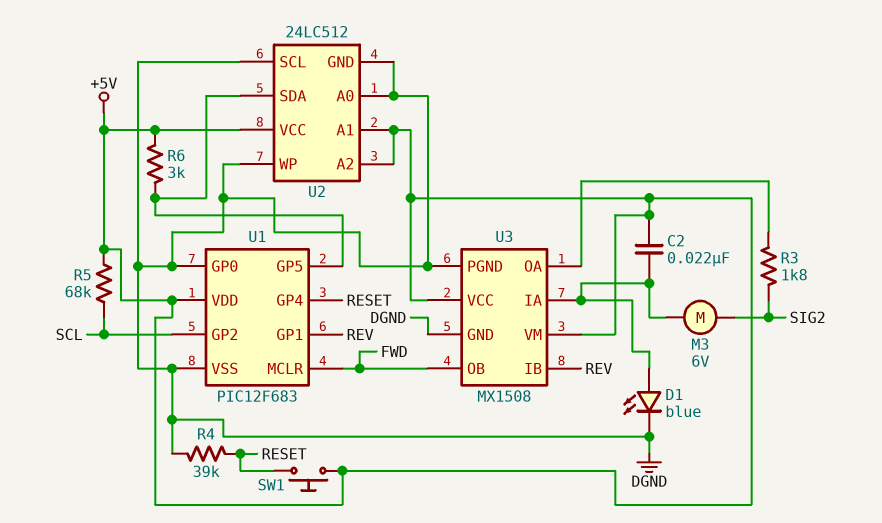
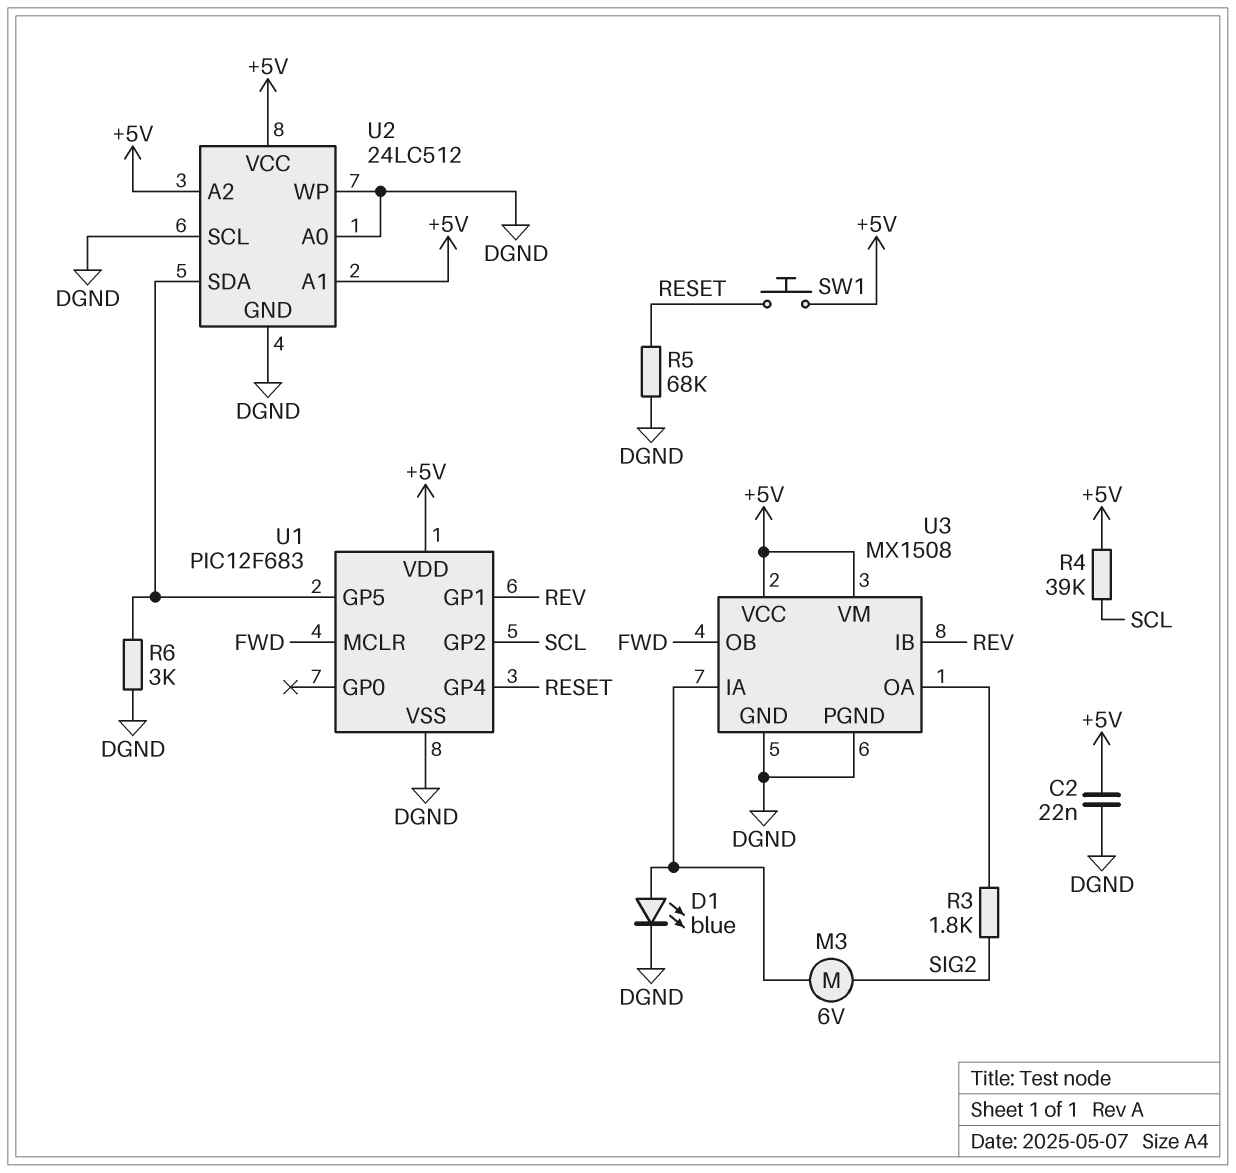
C2: 22nF (+5V, U3/IA) -> 22nF (+5V, DGND)
R4: 39k (DGND, RESET) -> 39k (+5V, SCL)
R5: 68k (+5V, SCL) -> 68k (DGND, RESET)
R6: 3k (+5V, U1/GP5) -> 3k (DGND, U1/GP5)
U1 pin GP0: DGND -> none

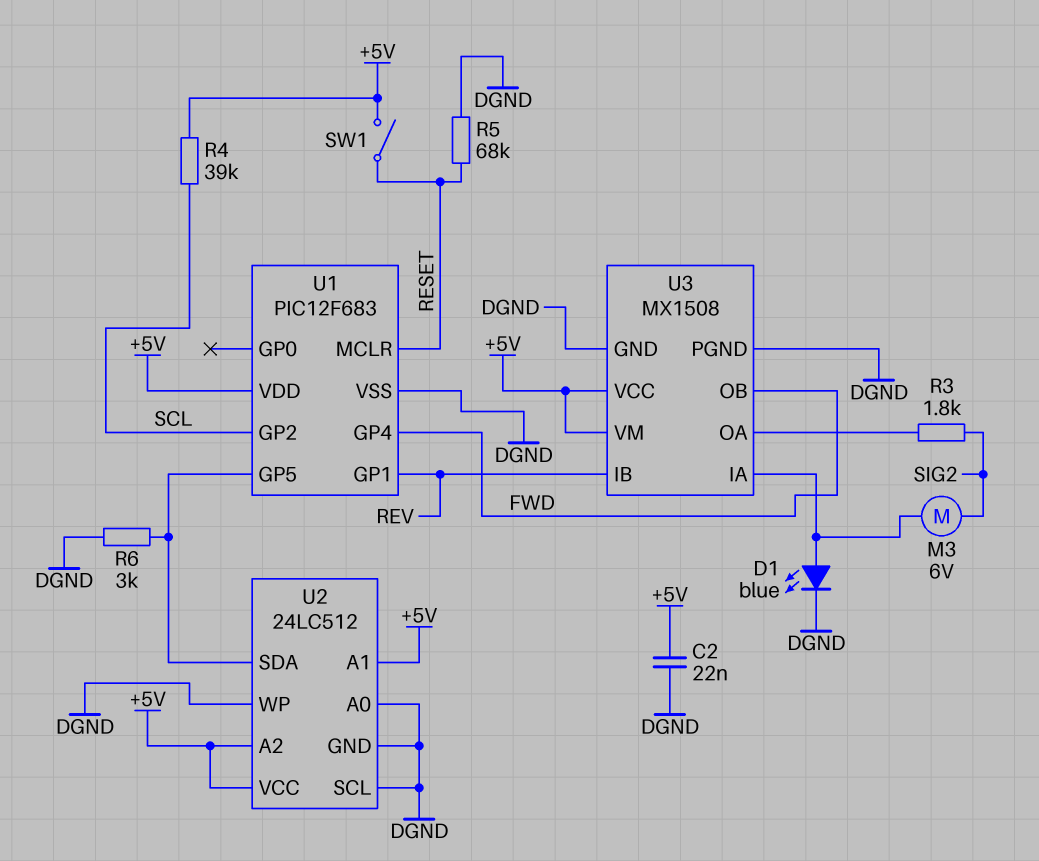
SW1: button (+5V, RESET) -> switch (+5V, RESET)
U1 pin GP4: RESET -> FWD
U1 pin MCLR: FWD -> RESET

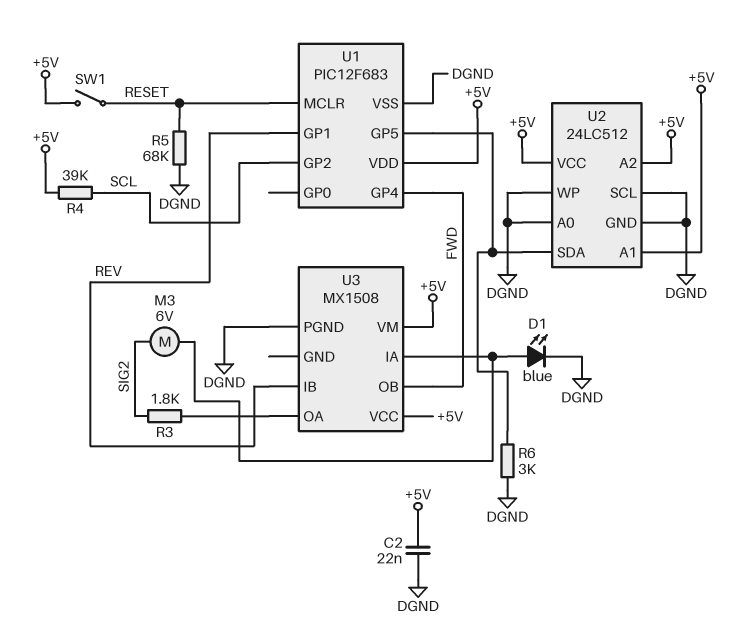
U3 pin GND: DGND -> none

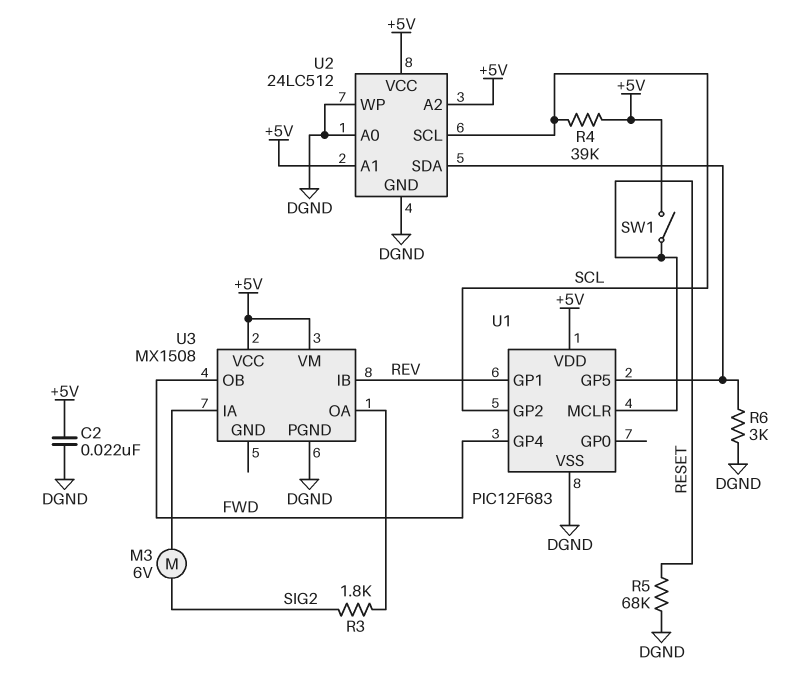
D1: LED blue (A U3/IA, K DGND) -> none
U2 pin SCL: DGND -> SCL

